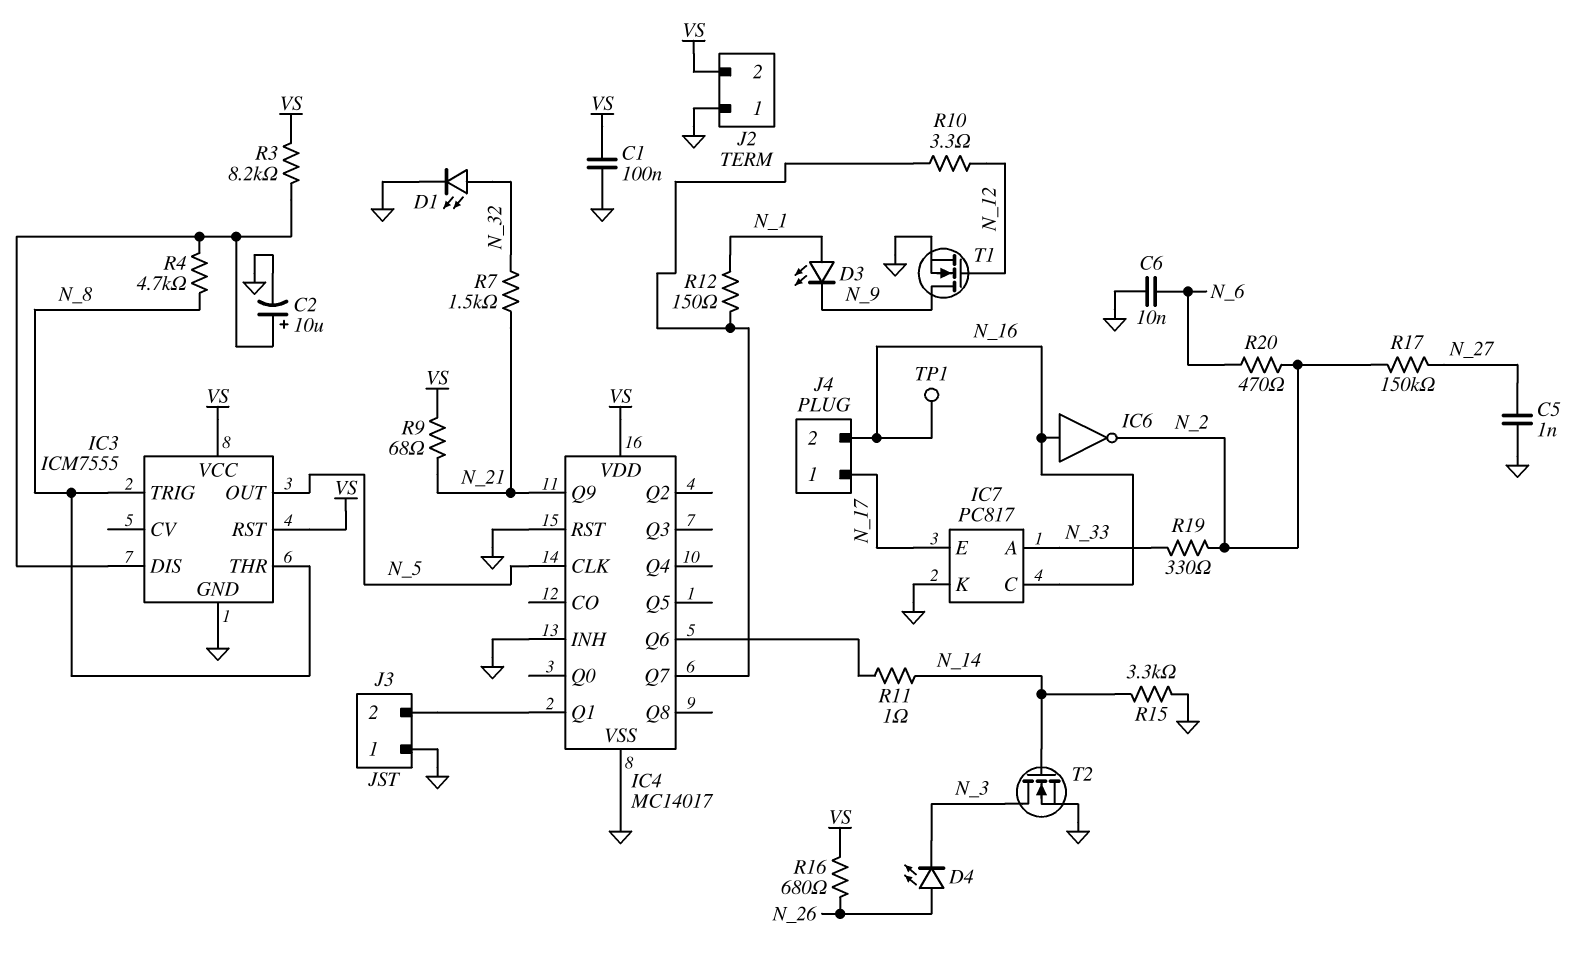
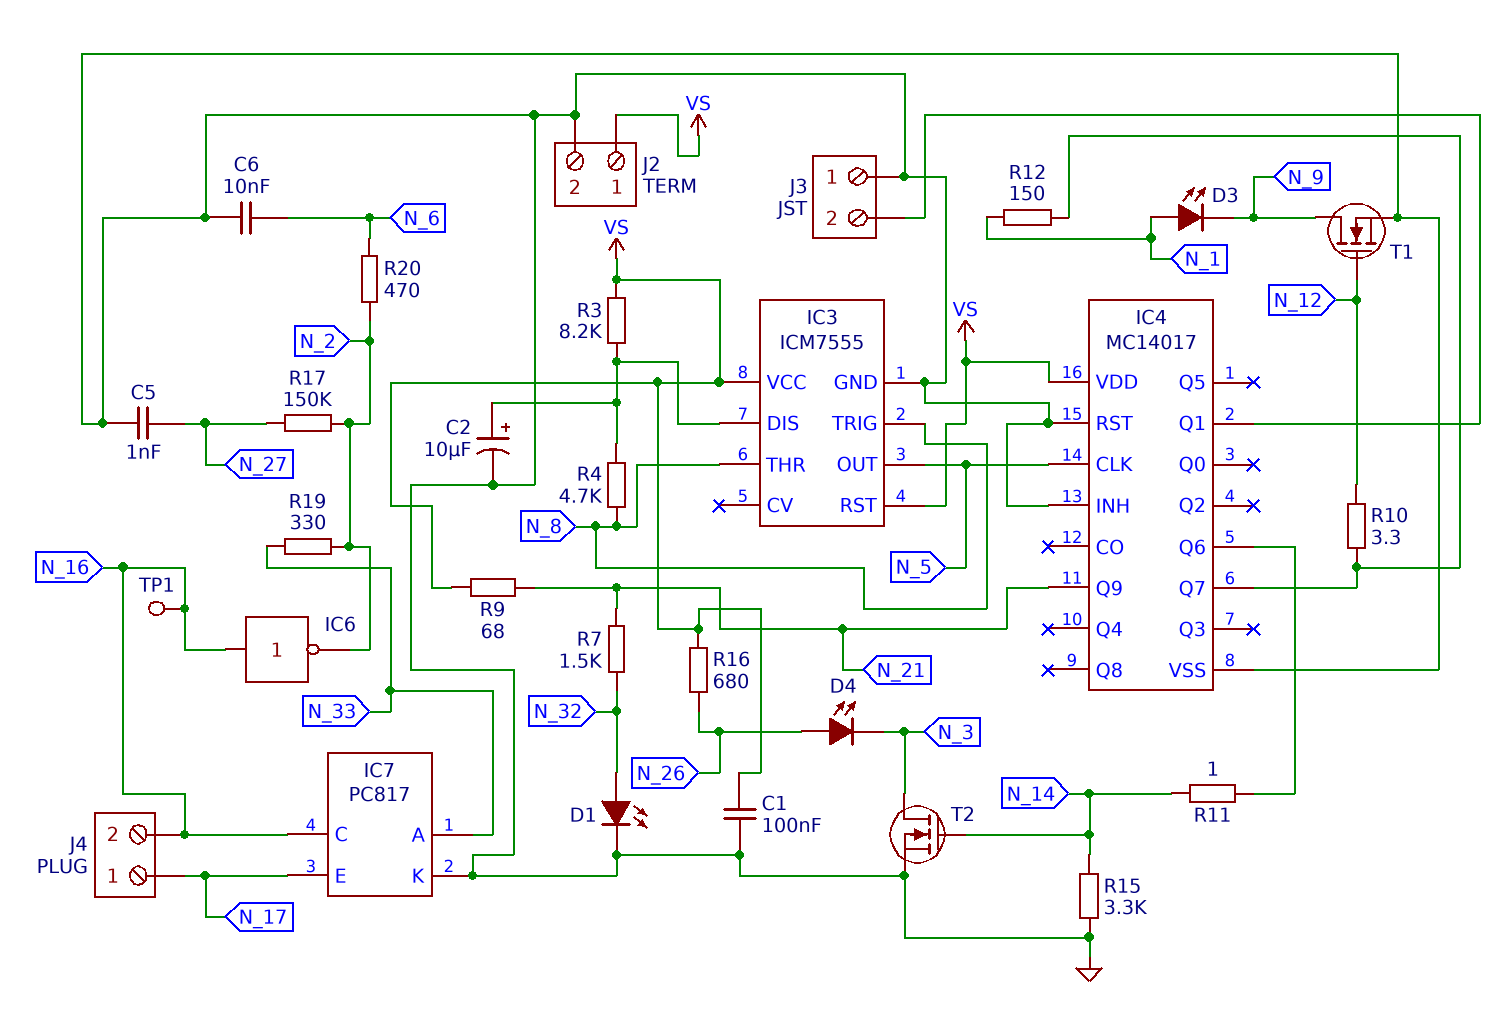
J2 pin 1: GND -> VS
J2 pin 2: VS -> GND

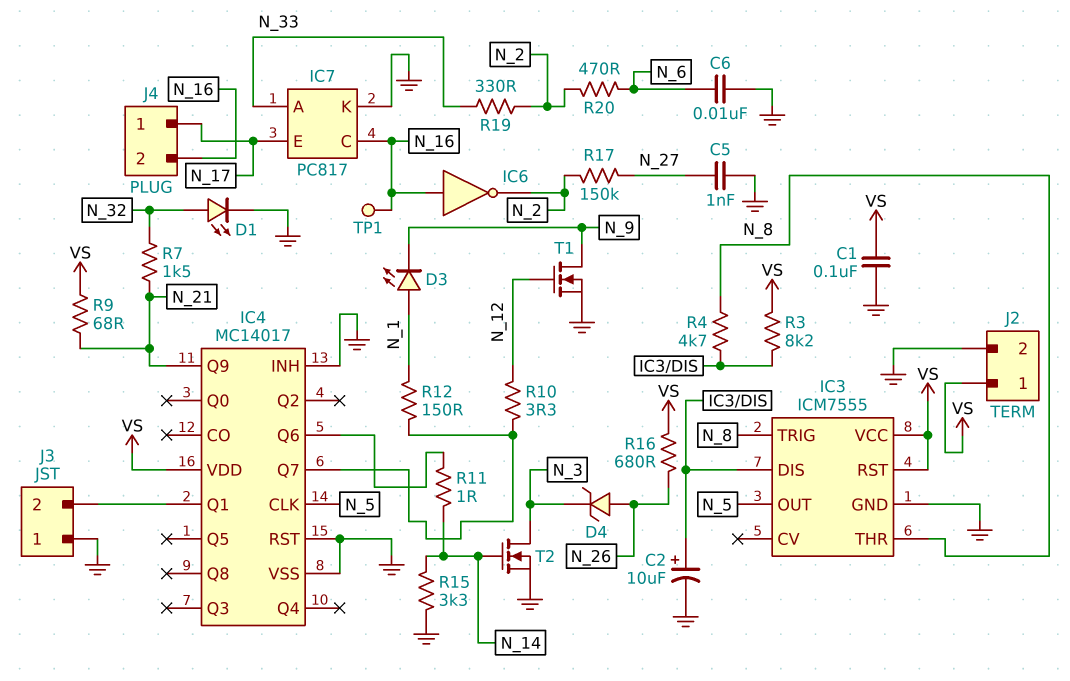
D4: LED (A N_26, K N_3) -> zener (A N_26, K N_3)

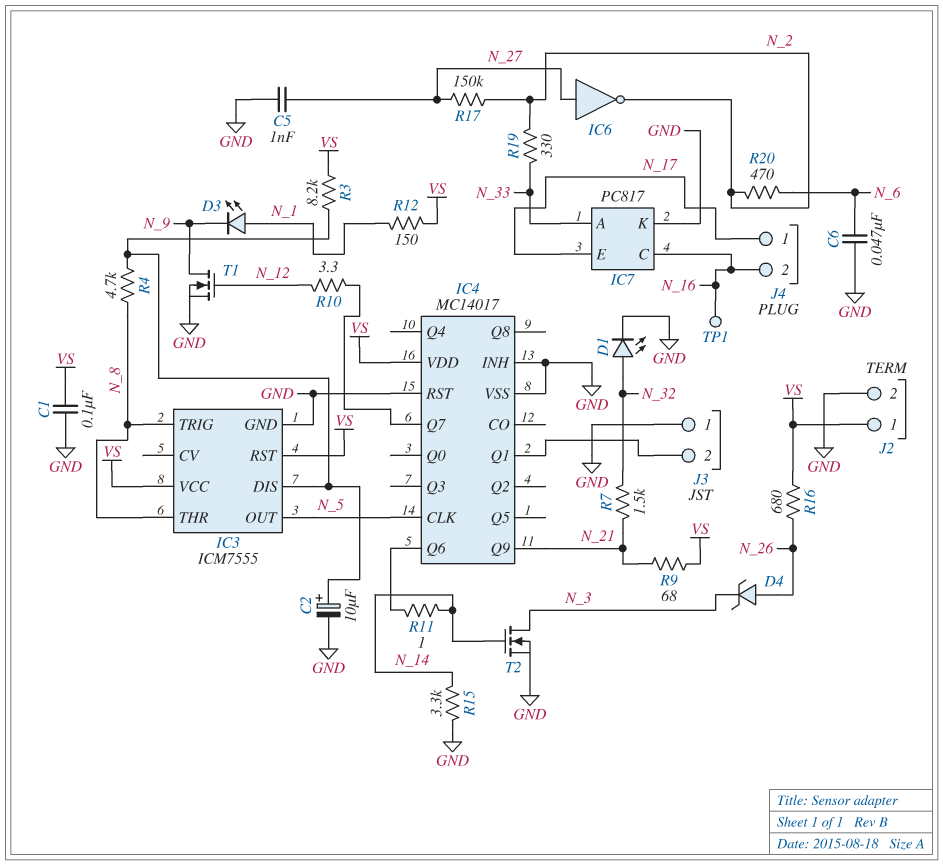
C6: 10nF (GND, N_6) -> 47nF (GND, N_6)
IC6: NOT (in N_16, out N_2) -> NOT (in N_27, out N_2)
R12: 150 (IC4/Q7, N_1) -> 150 (N_1, VS)

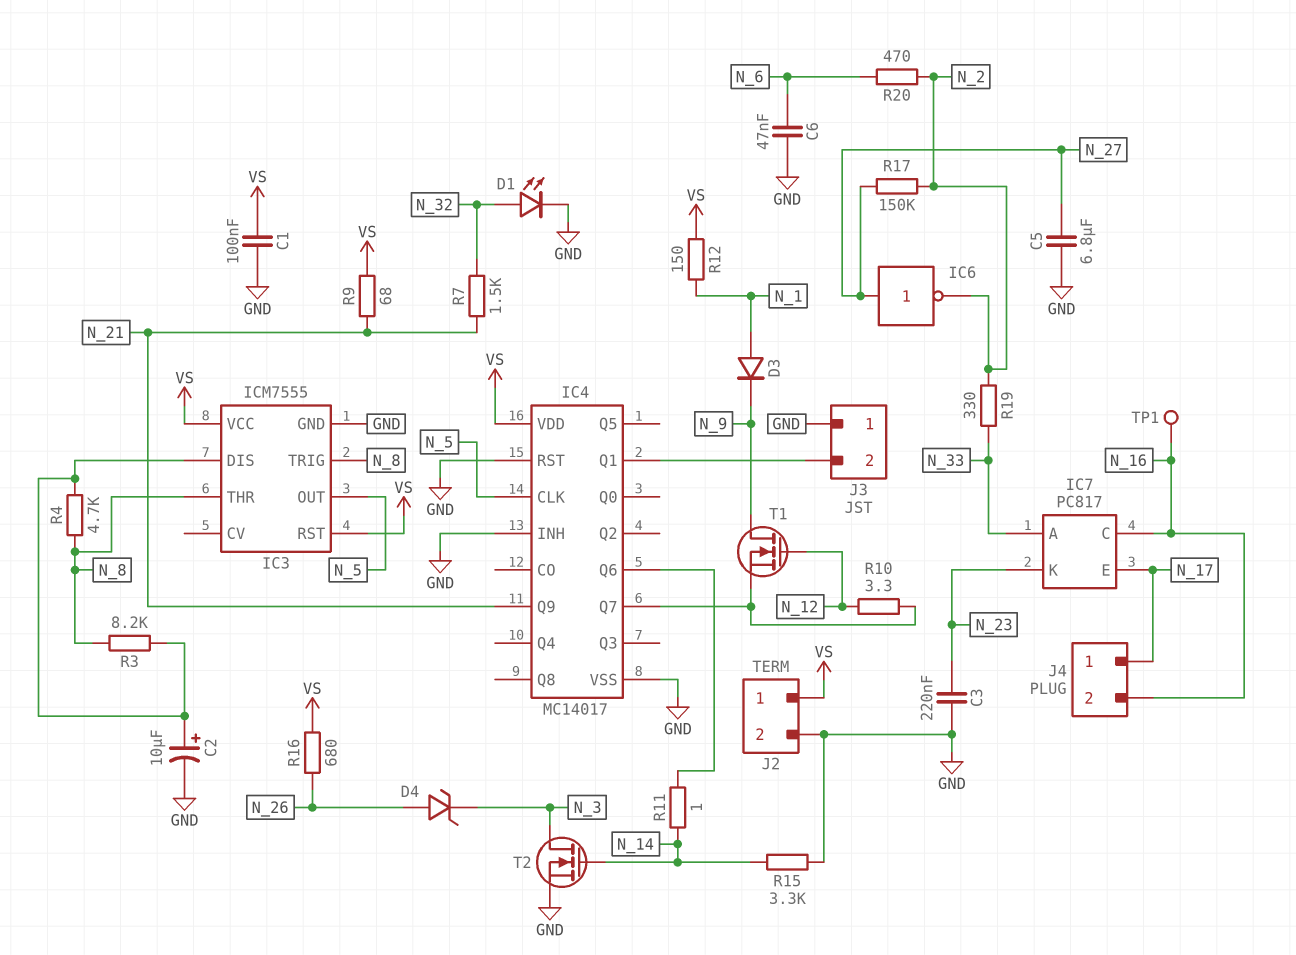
C3: none -> 220nF (GND, N_23)
C5: 1nF (GND, N_27) -> 6.8uF (GND, N_27)
D3: LED (A N_1, K N_9) -> diode (A N_1, K N_9)
IC7 pin K: GND -> N_23
R3: 8.2k (IC3/DIS, VS) -> 8.2k (IC3/DIS, N_8)
T1: NMOS (G N_12, D N_9, S GND) -> NMOS (G N_12, D N_9, S IC4/Q7)

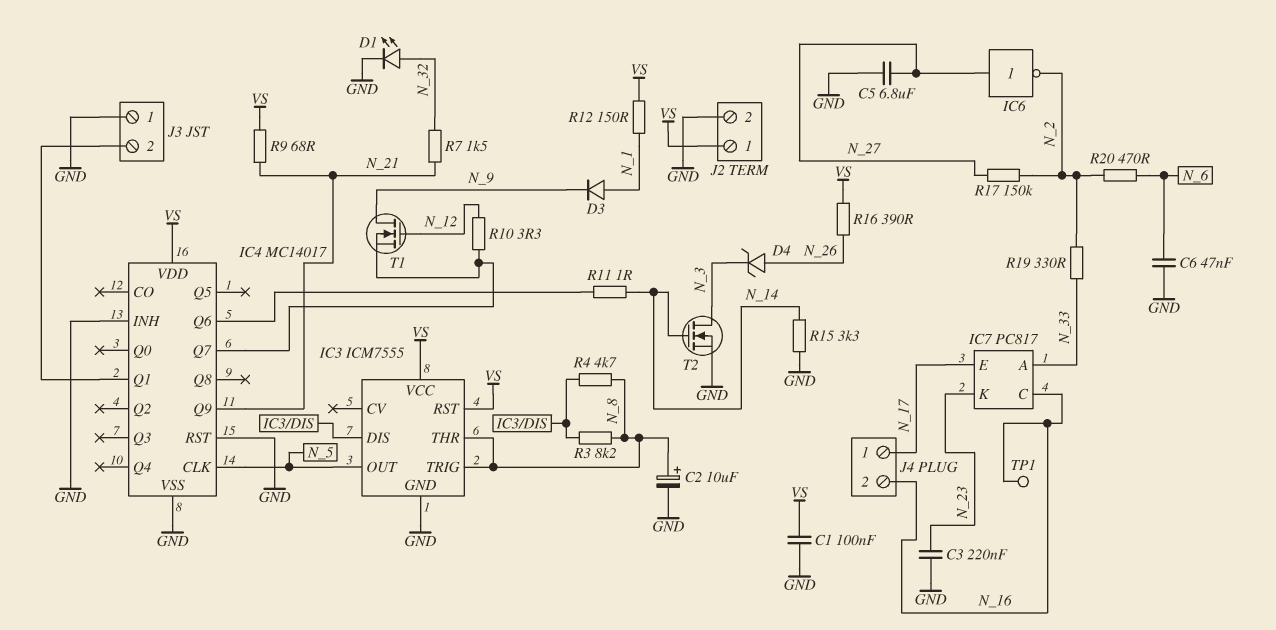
C2: 10uF (plus IC3/DIS, minus GND) -> 10uF (plus N_8, minus GND)
R16: 680 (N_26, VS) -> 390 (N_26, VS)

